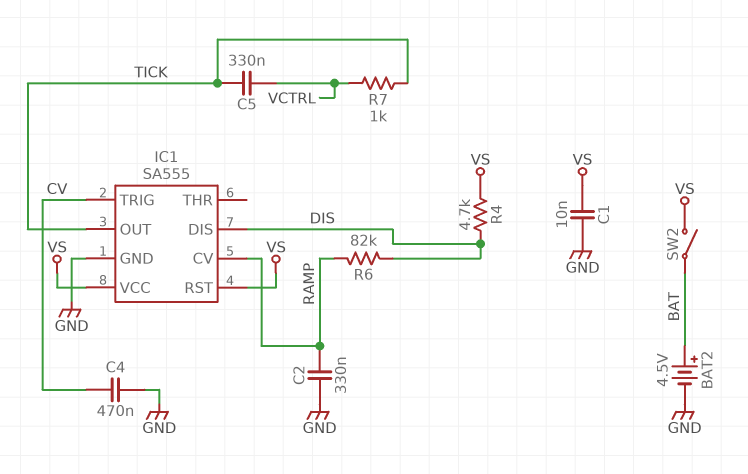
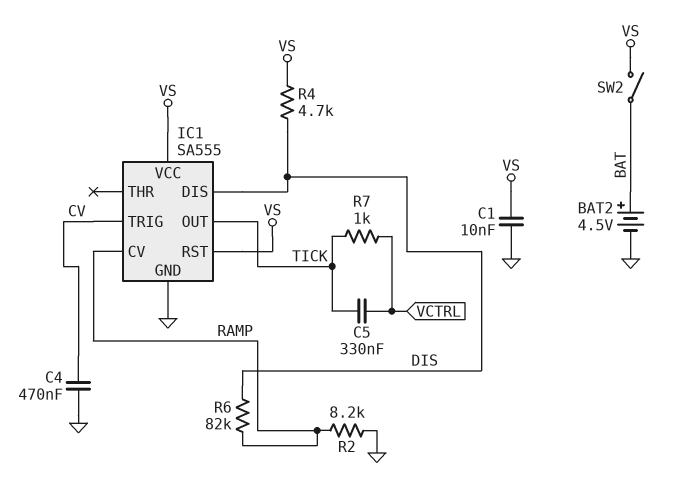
C2: 330nF (GND, RAMP) -> none
R2: none -> 8.2k (GND, RAMP)

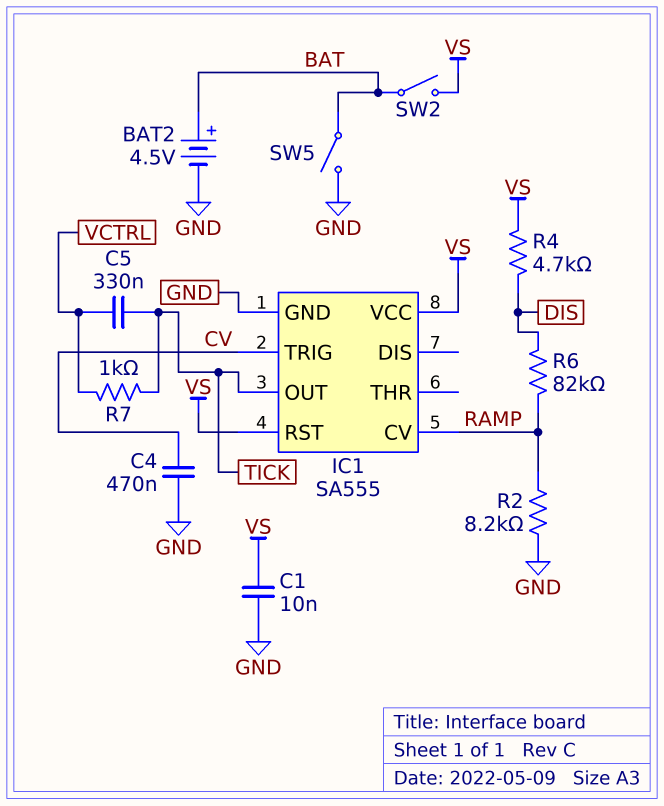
IC1 pin DIS: DIS -> none
SW5: none -> switch (BAT, GND)

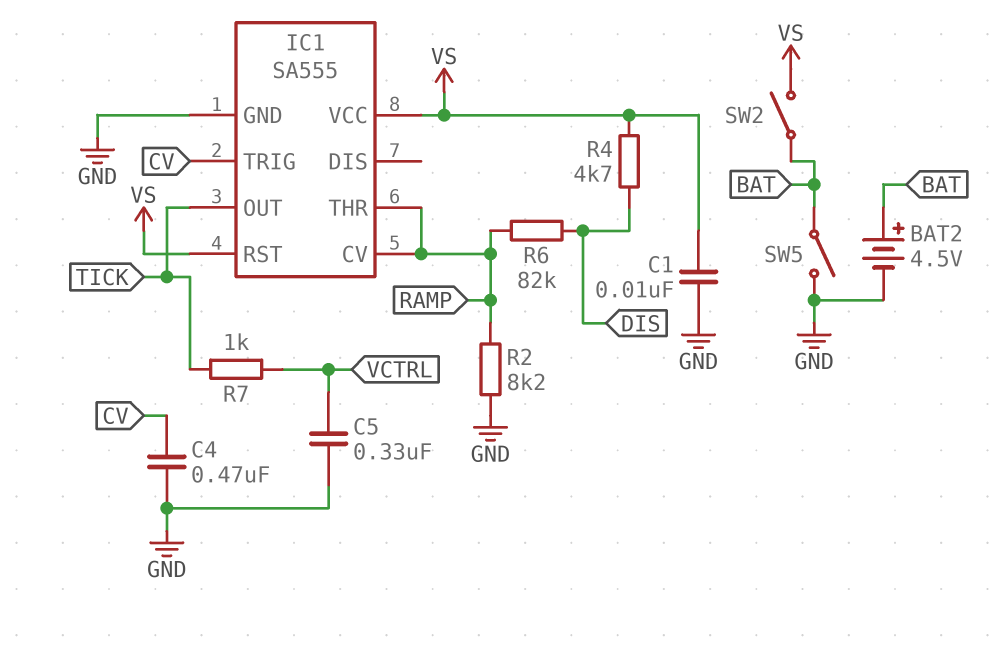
C5: 330nF (TICK, VCTRL) -> 330nF (GND, VCTRL)
IC1 pin THR: none -> RAMP

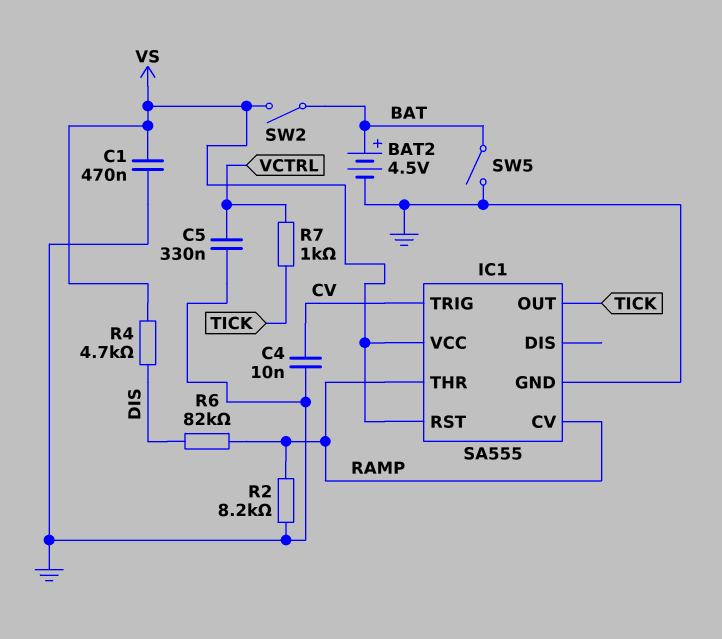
C1: 10nF (GND, VS) -> 470nF (GND, VS)
C4: 470nF (CV, GND) -> 10nF (CV, GND)

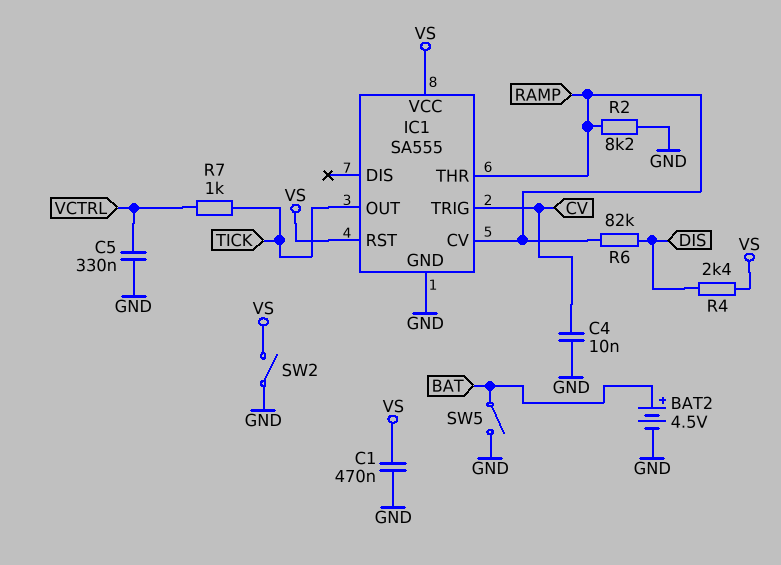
R4: 4.7k (DIS, VS) -> 2.4k (DIS, VS)
SW2: switch (BAT, VS) -> switch (GND, VS)

